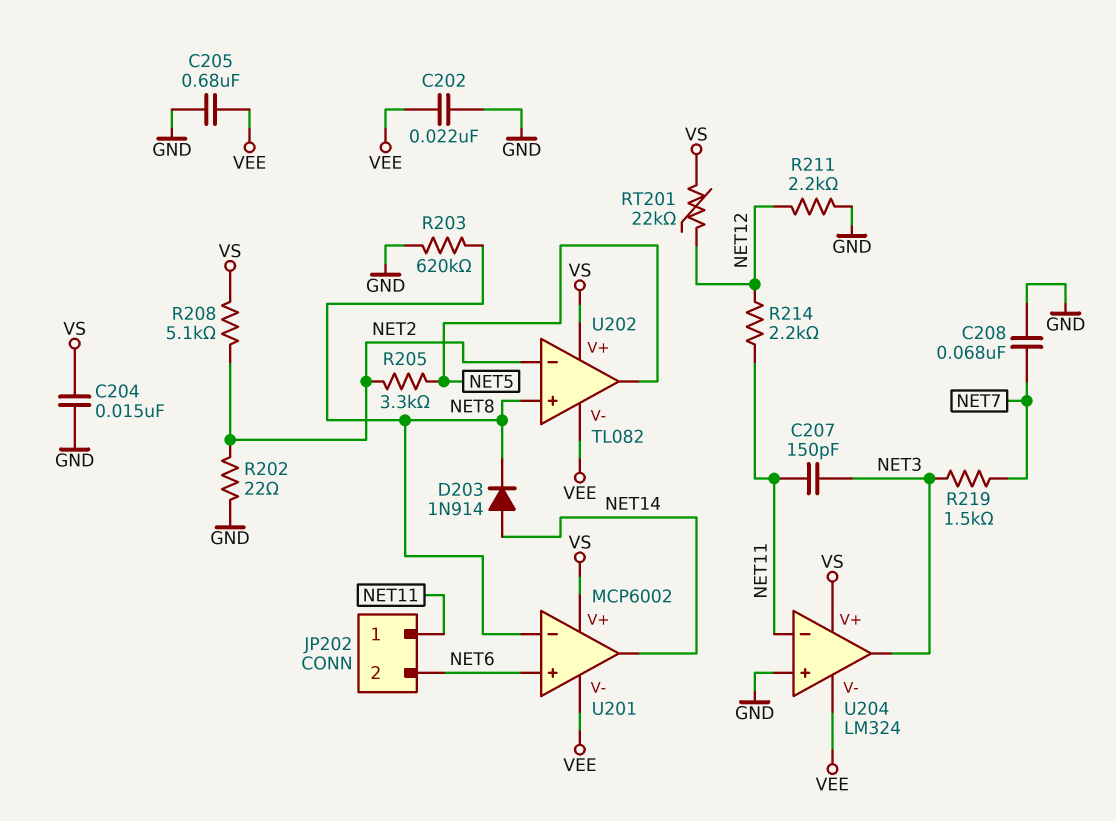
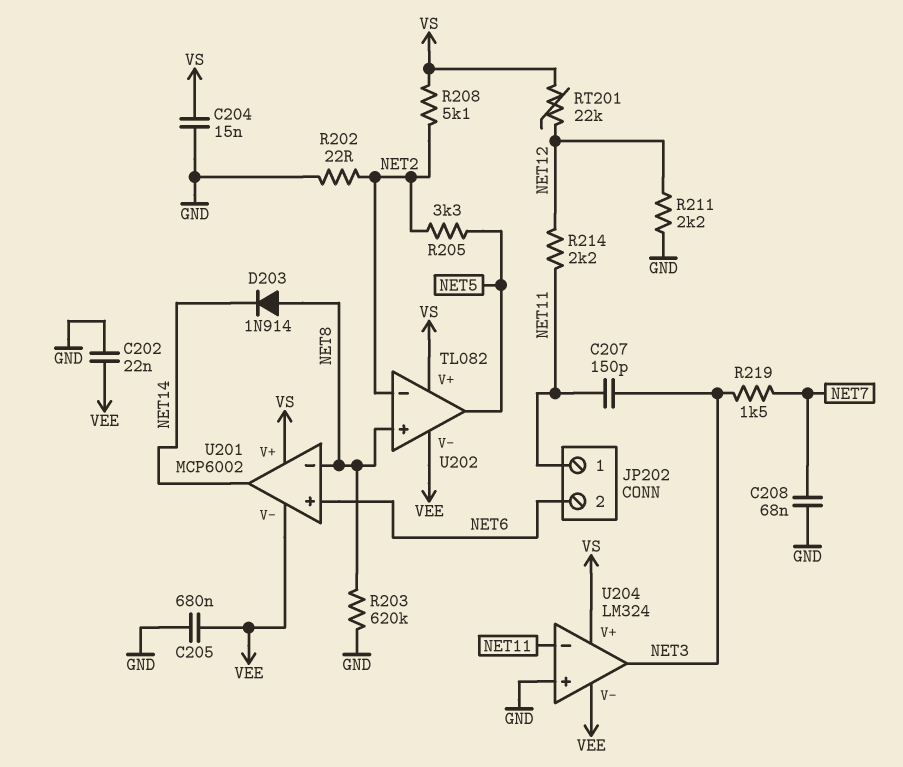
D203: diode 1N914 (A NET14, K NET8) -> diode 1N914 (A NET8, K NET14)

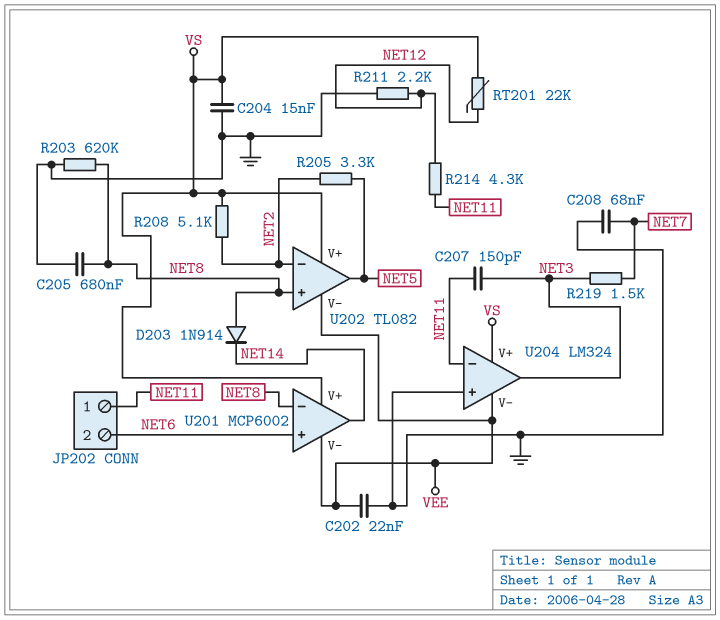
C205: 680nF (GND, VEE) -> 680nF (GND, NET8)
R202: 22 (GND, NET2) -> none
R214: 2.2k (NET11, NET12) -> 4.3k (NET11, NET12)

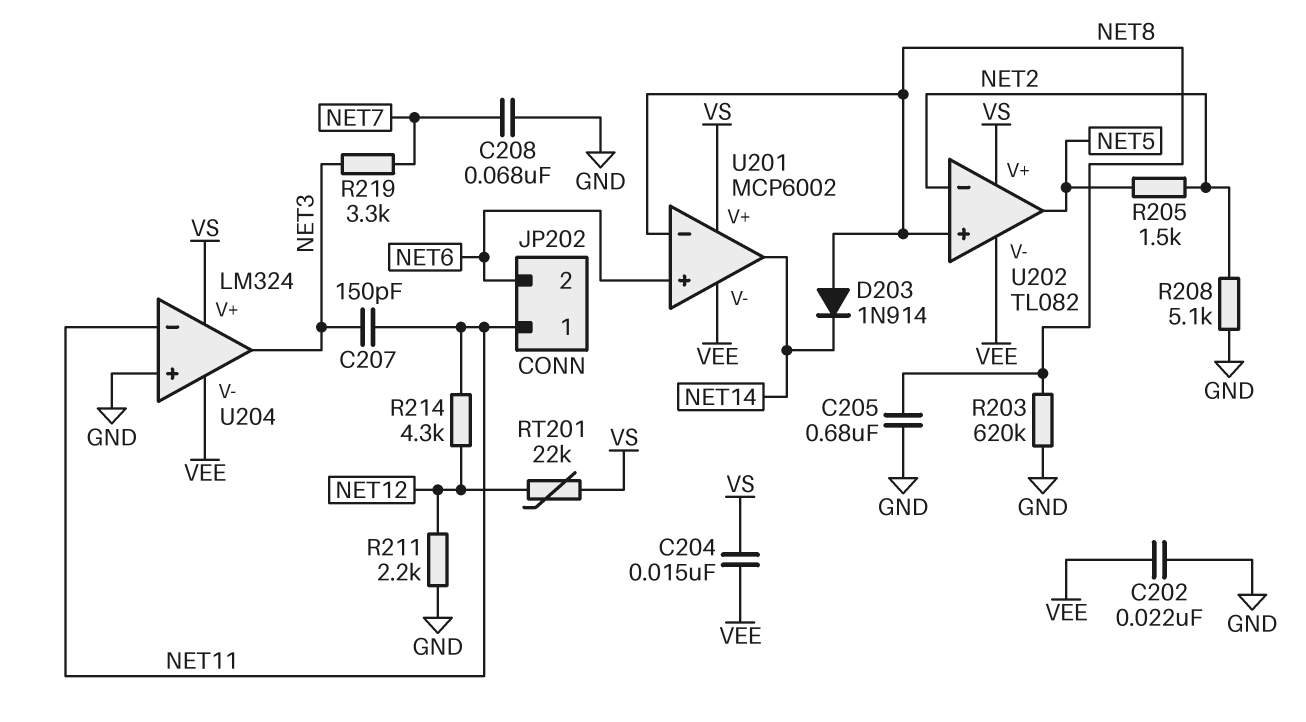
C204: 15nF (GND, VS) -> 15nF (VEE, VS)
R205: 3.3k (NET2, NET5) -> 1.5k (NET2, NET5)
R208: 5.1k (NET2, VS) -> 5.1k (GND, NET2)
R219: 1.5k (NET3, NET7) -> 3.3k (NET3, NET7)

